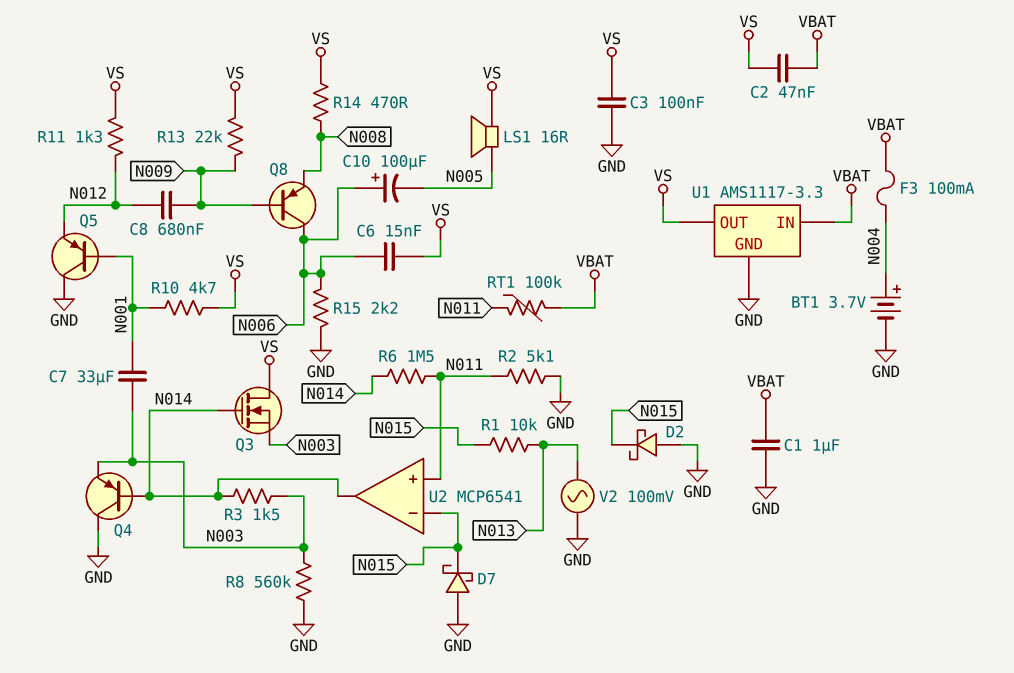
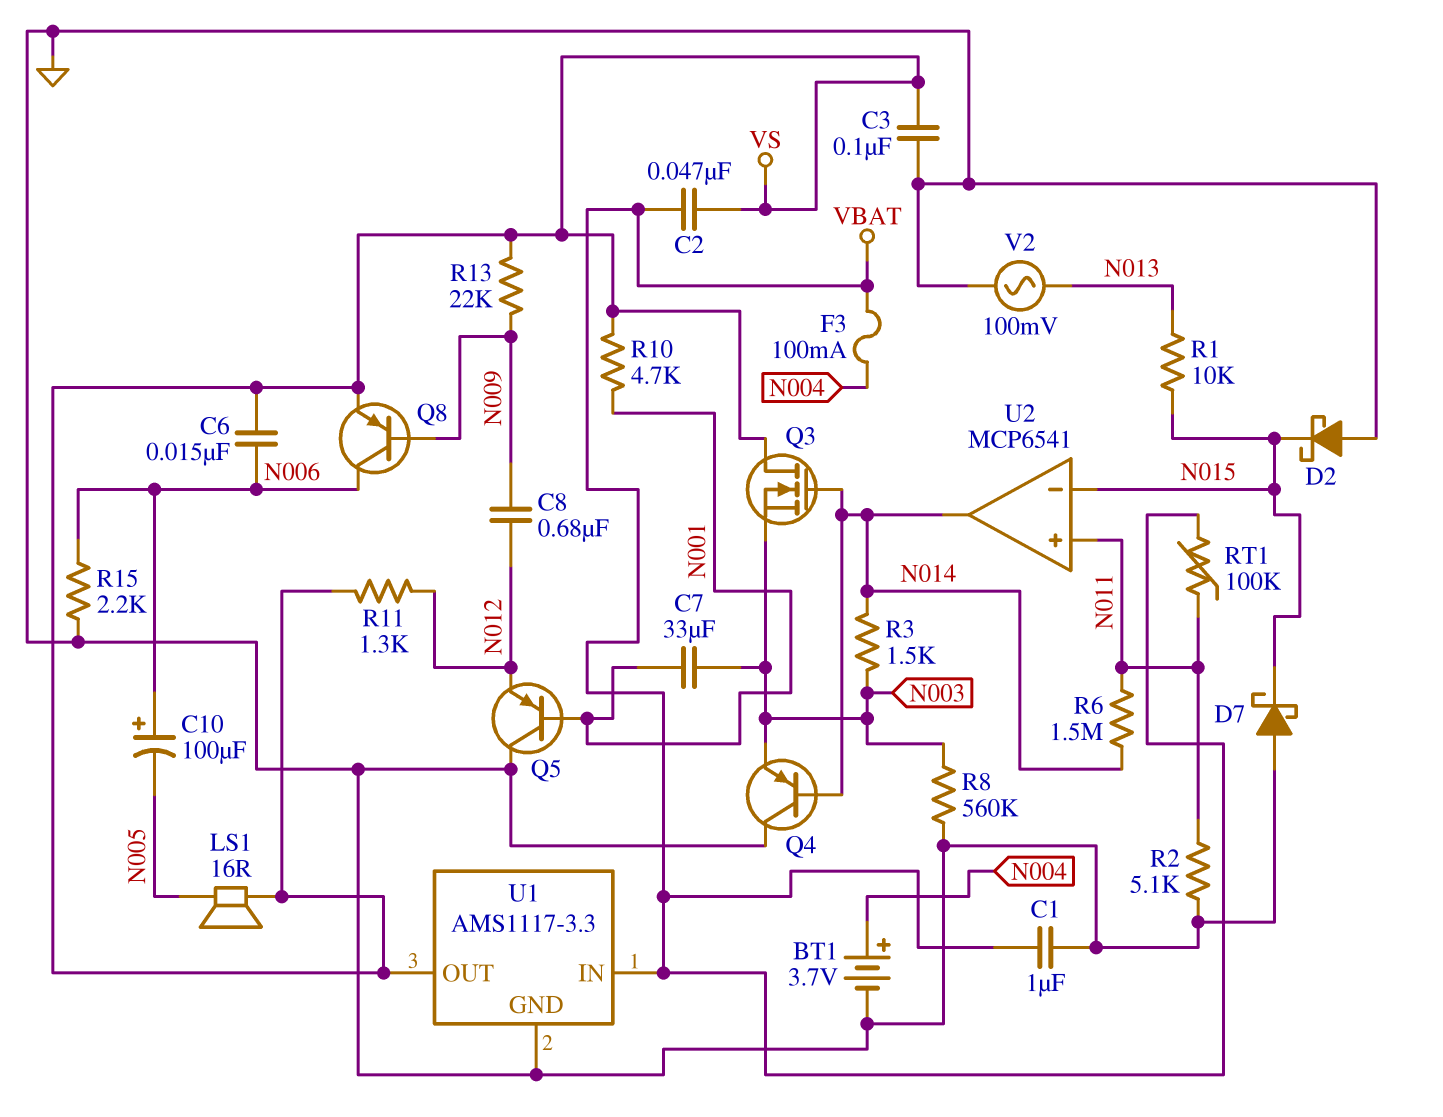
Q8: PNP (B N009, C N006, E N008) -> PNP (B N009, C N006, E VS)
R14: 470 (N008, VS) -> none

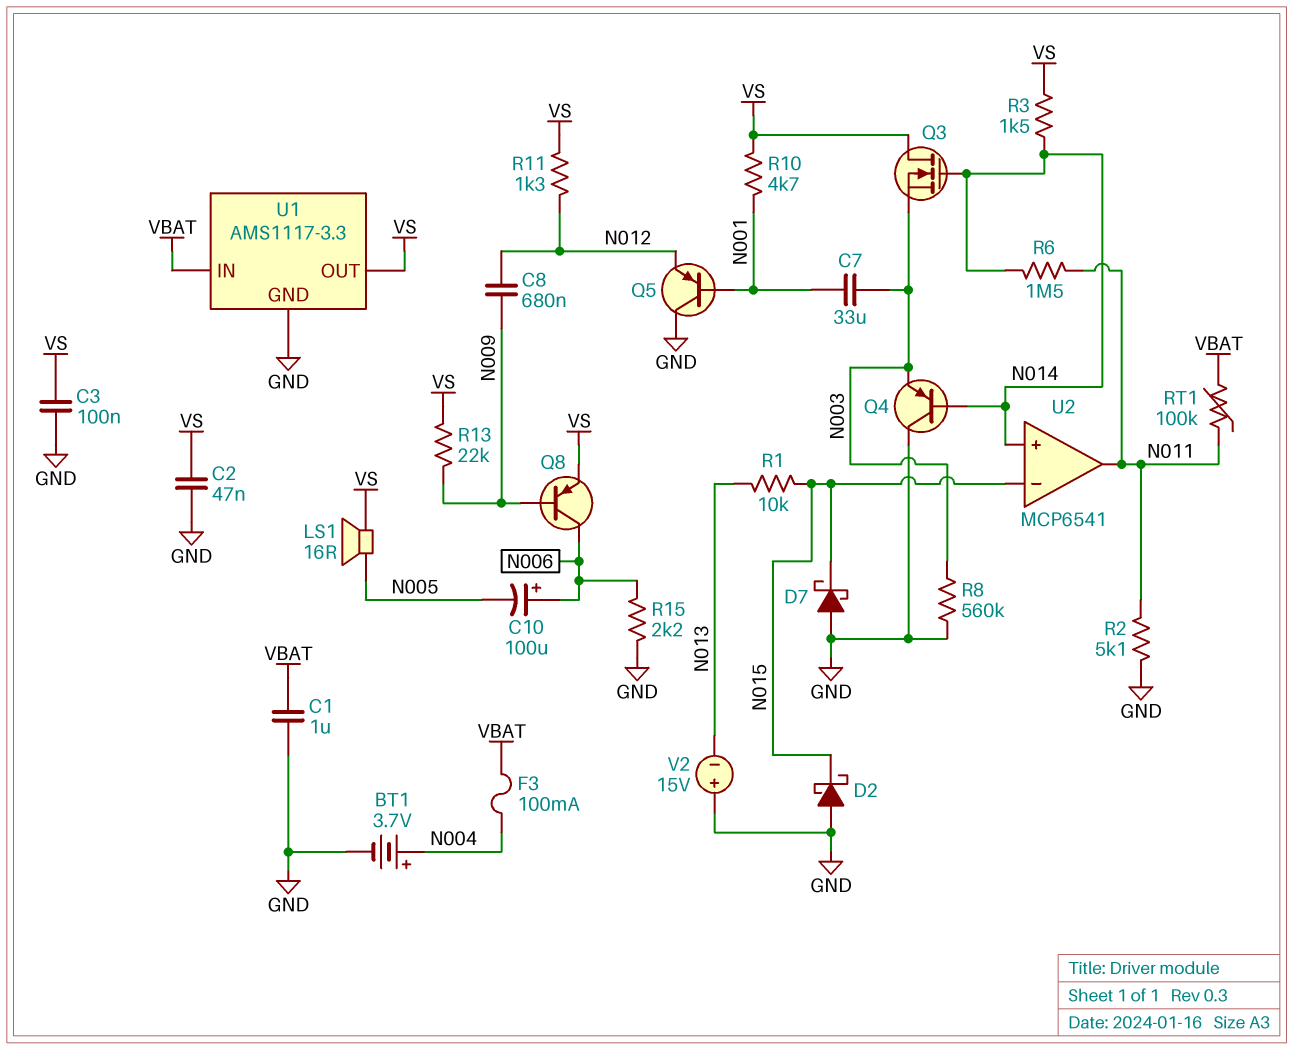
C2: 47nF (VBAT, VS) -> 47nF (GND, VS)
C6: 15nF (N006, VS) -> none
R3: 1.5k (N003, N014) -> 1.5k (N014, VS)
U2 pin in+: N011 -> N014
U2 pin out: N014 -> N011
V2: AC 100mV (GND, N013) -> 15V (plus GND, minus N013)

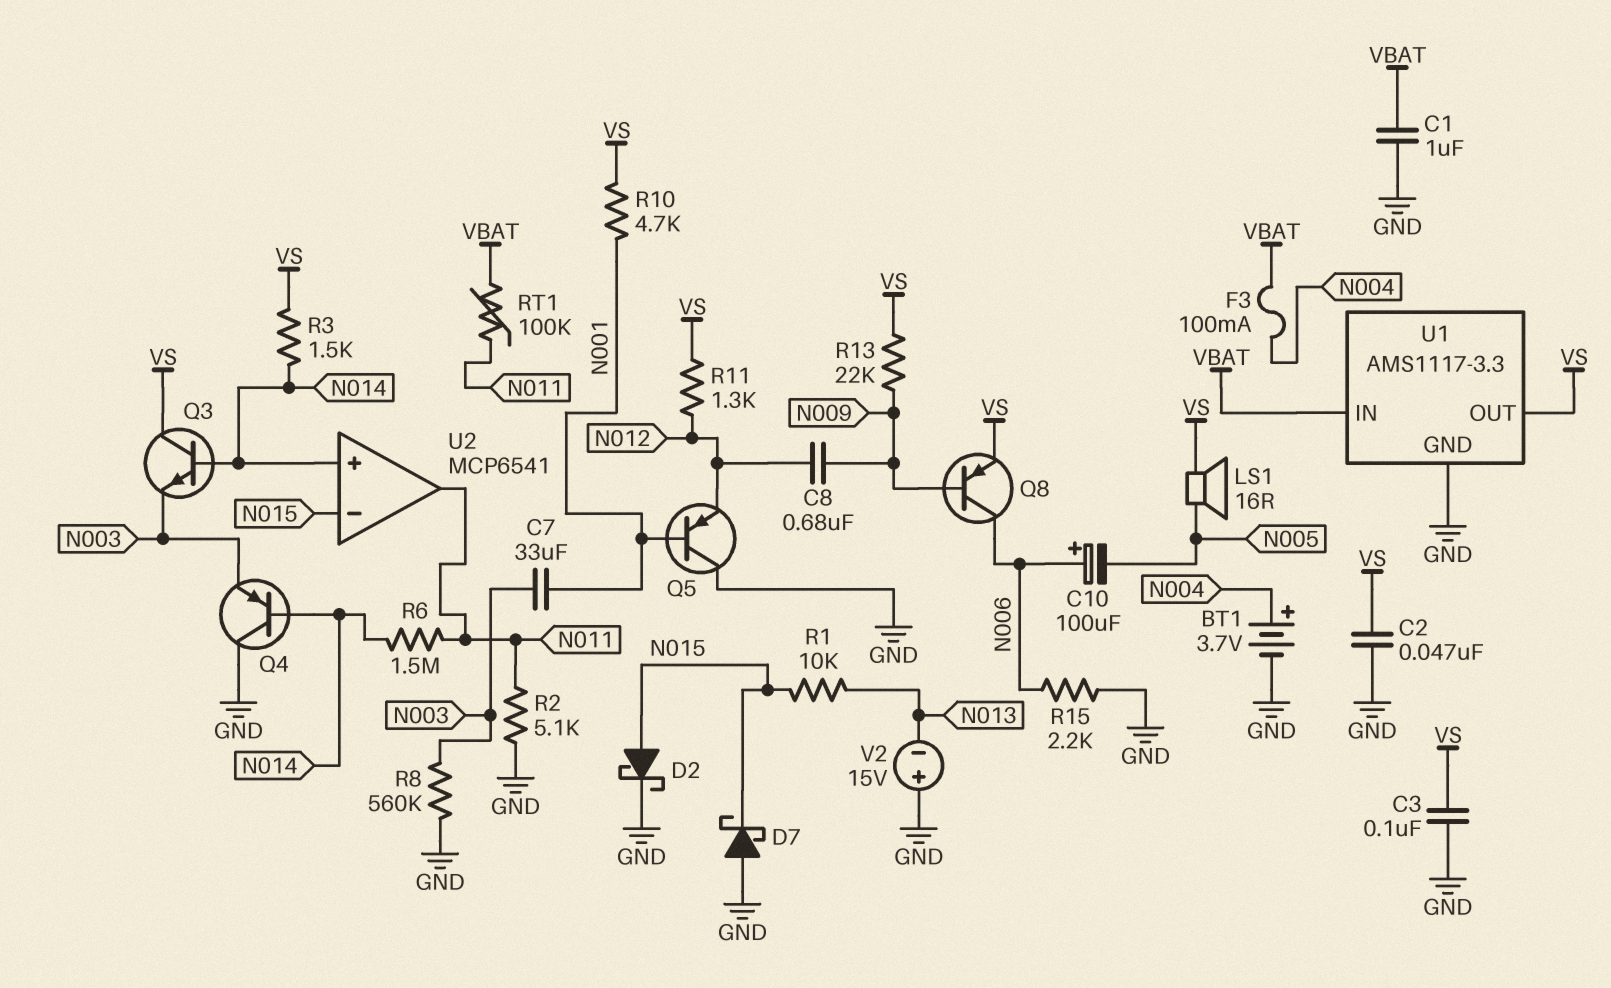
D2: schottky (A GND, K N015) -> schottky (A N015, K GND)
Q3: NMOS (G N014, D VS, S N003) -> NPN (B N014, C VS, E N003)

